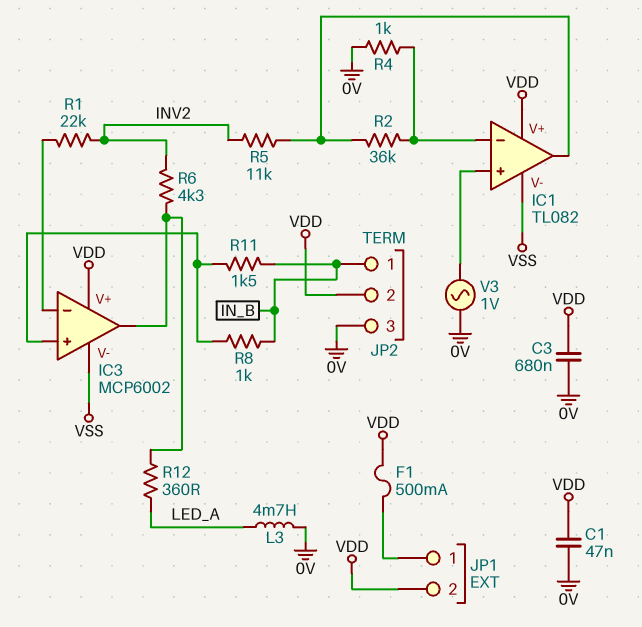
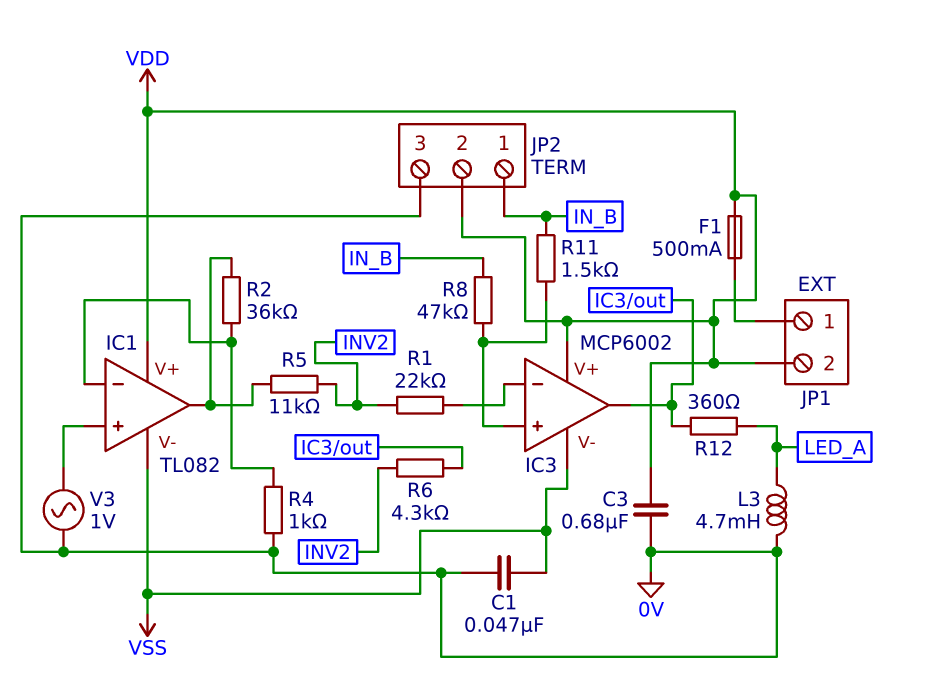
C1: 47nF (0V, VDD) -> 47nF (0V, VSS)
R8: 1k (IC3/in+, IN_B) -> 47k (IC3/in+, IN_B)

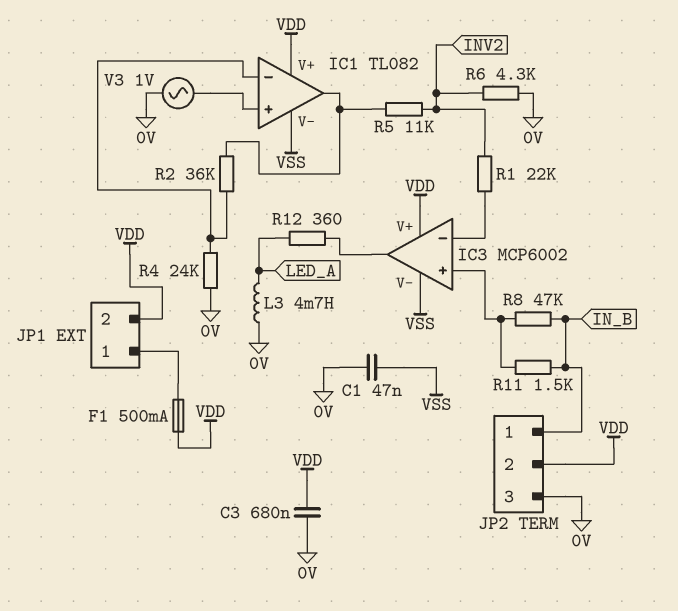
R4: 1k (0V, IC1/in-) -> 24k (0V, IC1/in-)
R6: 4.3k (IC3/out, INV2) -> 4.3k (0V, INV2)

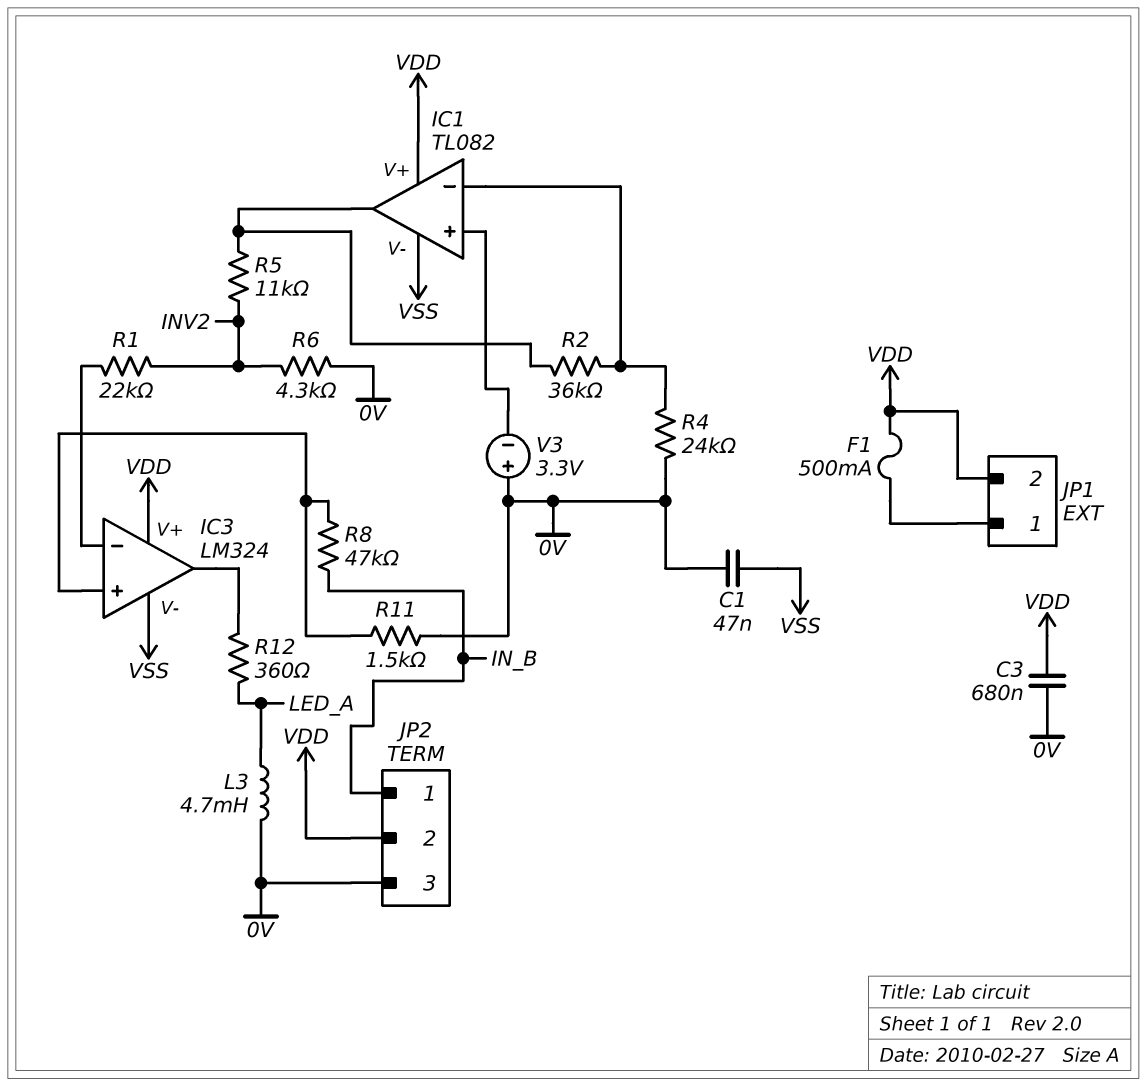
IC3: MCP6002 -> LM324
R11: 1.5k (IC3/in+, IN_B) -> 1.5k (0V, IC3/in+)
V3: AC 1V (0V, IC1/in+) -> 3.3V (plus 0V, minus IC1/in+)

